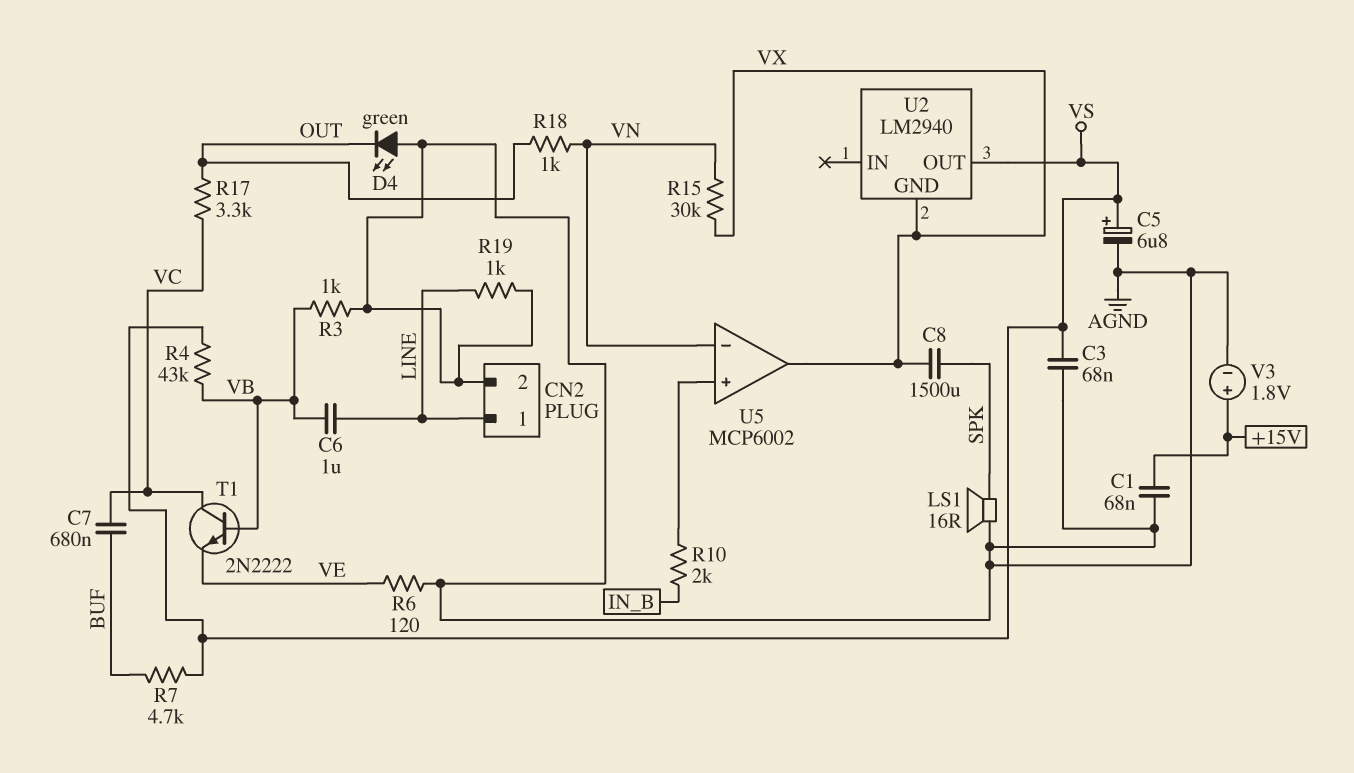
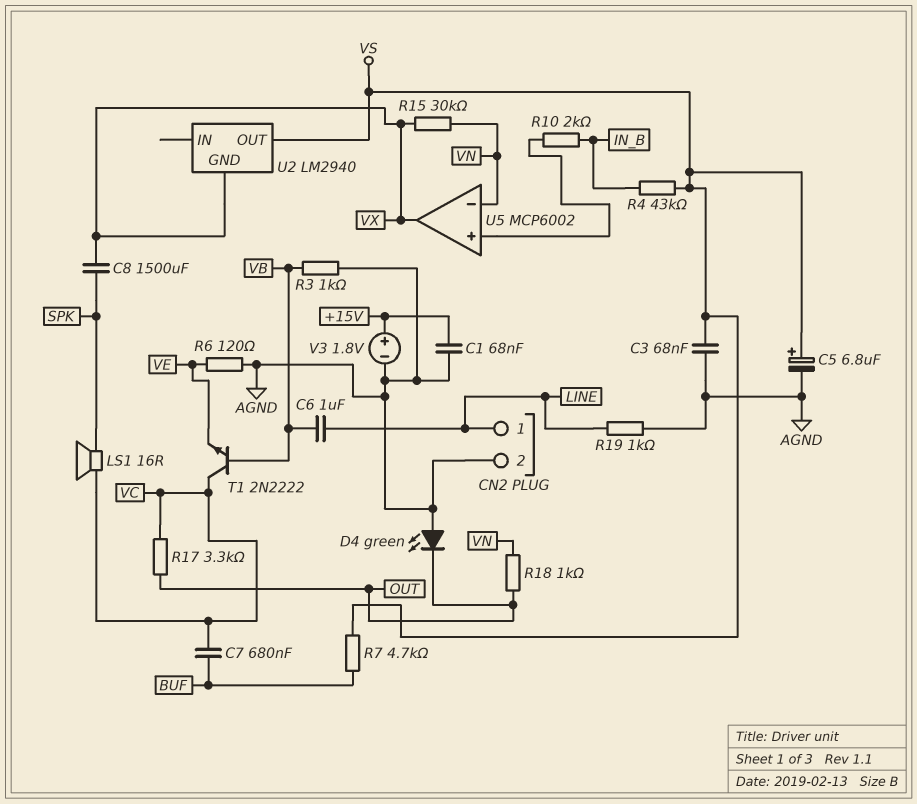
LS1: speaker 16R (AGND, SPK) -> speaker 16R (SPK, VC)
R4: 43k (VB, VS) -> 43k (IN_B, VS)

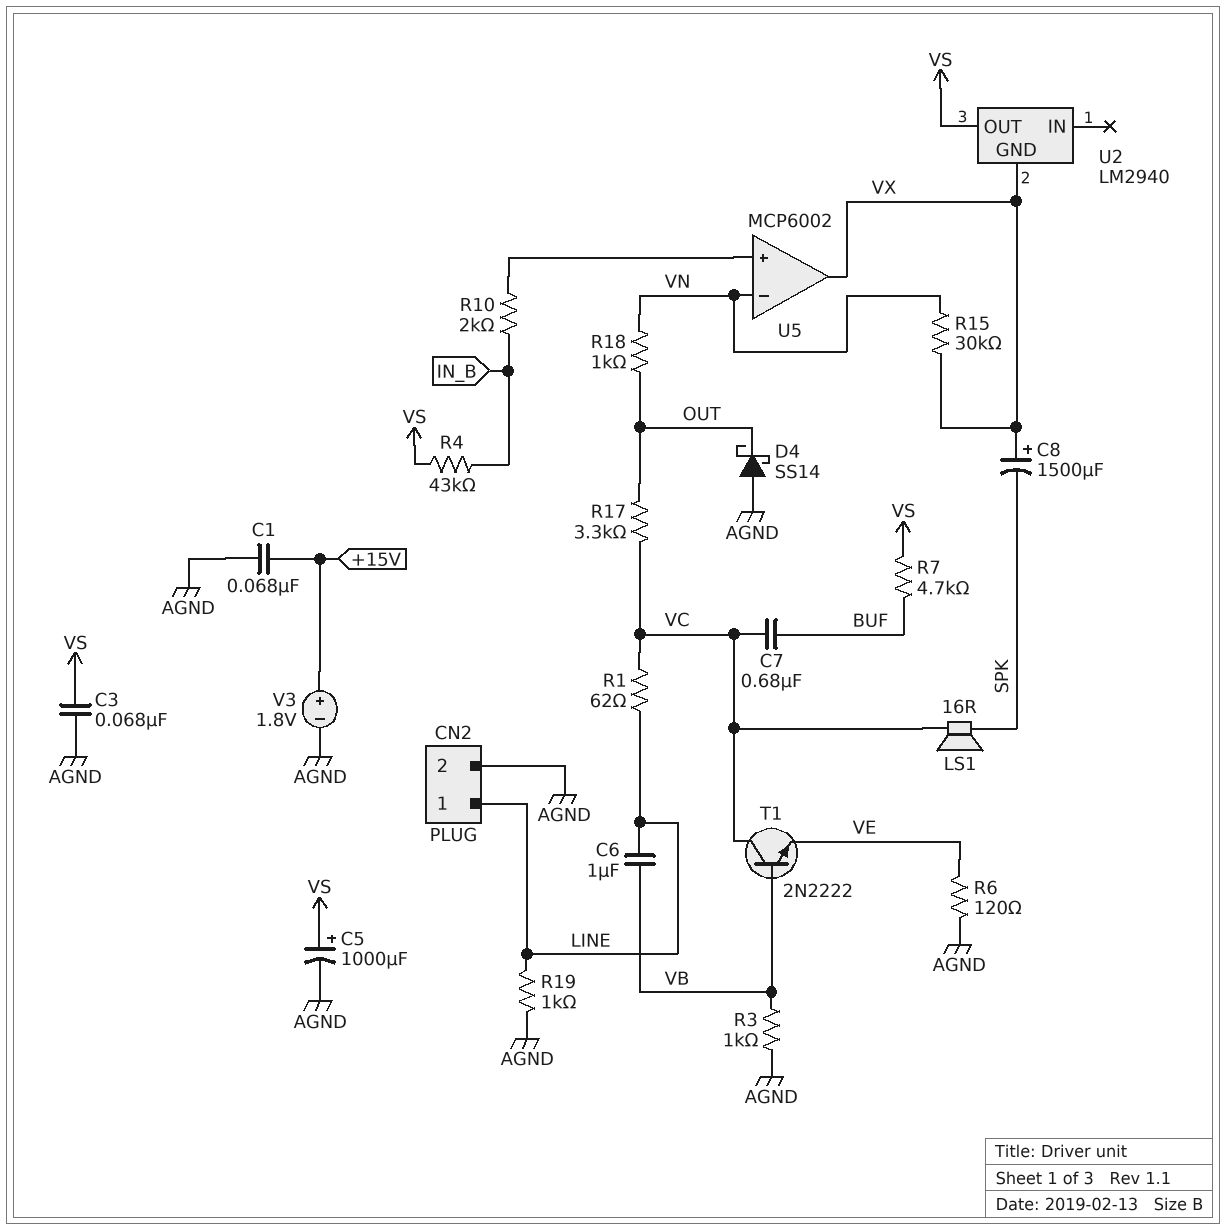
C5: 6.8uF (plus VS, minus AGND) -> 1000uF (plus VS, minus AGND)
C8: 1500uF (SPK, VX) -> 1500uF (plus VX, minus SPK)
D4: LED green (A AGND, K OUT) -> schottky SS14 (A AGND, K OUT)
R1: none -> 62 (LINE, VC)

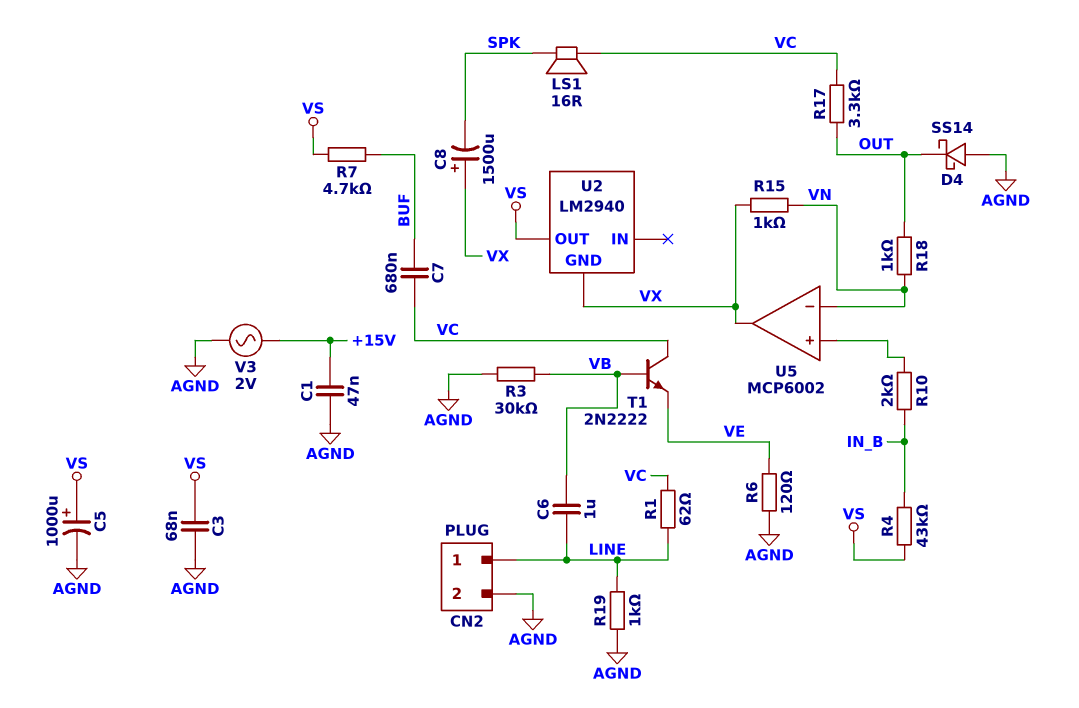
C1: 68nF (+15V, AGND) -> 47nF (+15V, AGND)
R3: 1k (AGND, VB) -> 30k (AGND, VB)
R15: 30k (VN, VX) -> 1k (VN, VX)
V3: 1.8V (plus +15V, minus AGND) -> AC 2V (+15V, AGND)

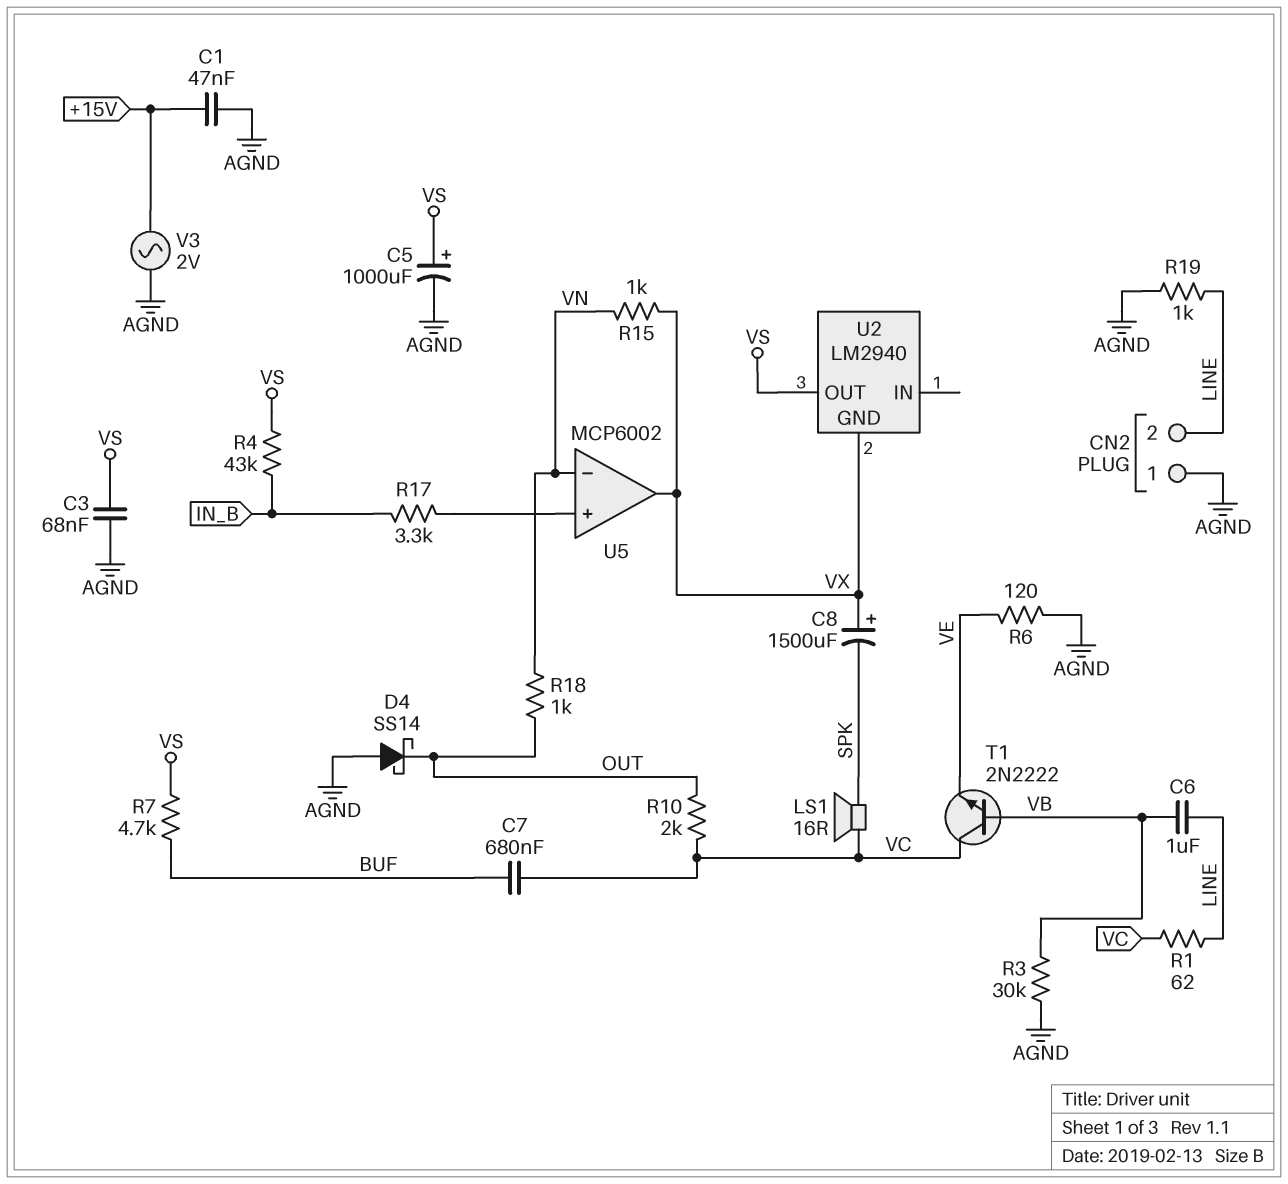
CN2 pin 1: LINE -> AGND
CN2 pin 2: AGND -> LINE
R10: 2k (IN_B, U5/in+) -> 2k (OUT, VC)
R17: 3.3k (OUT, VC) -> 3.3k (IN_B, U5/in+)

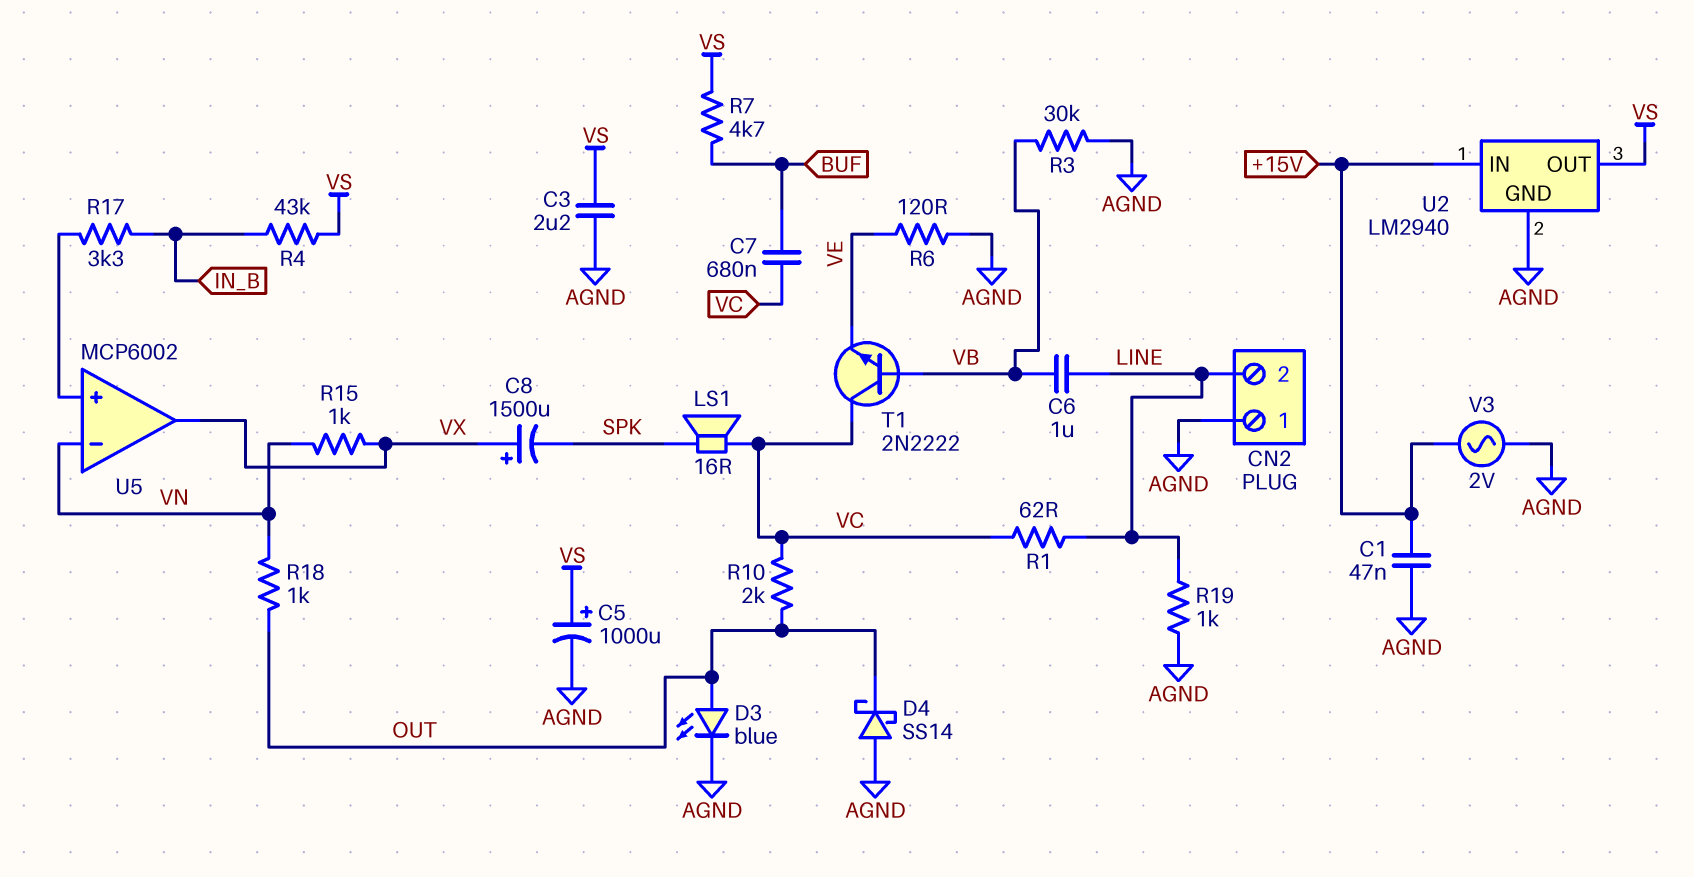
C3: 68nF (AGND, VS) -> 2.2uF (AGND, VS)
D3: none -> LED blue (A OUT, K AGND)
U2 pin GND: VX -> AGND
U2 pin IN: none -> +15V

